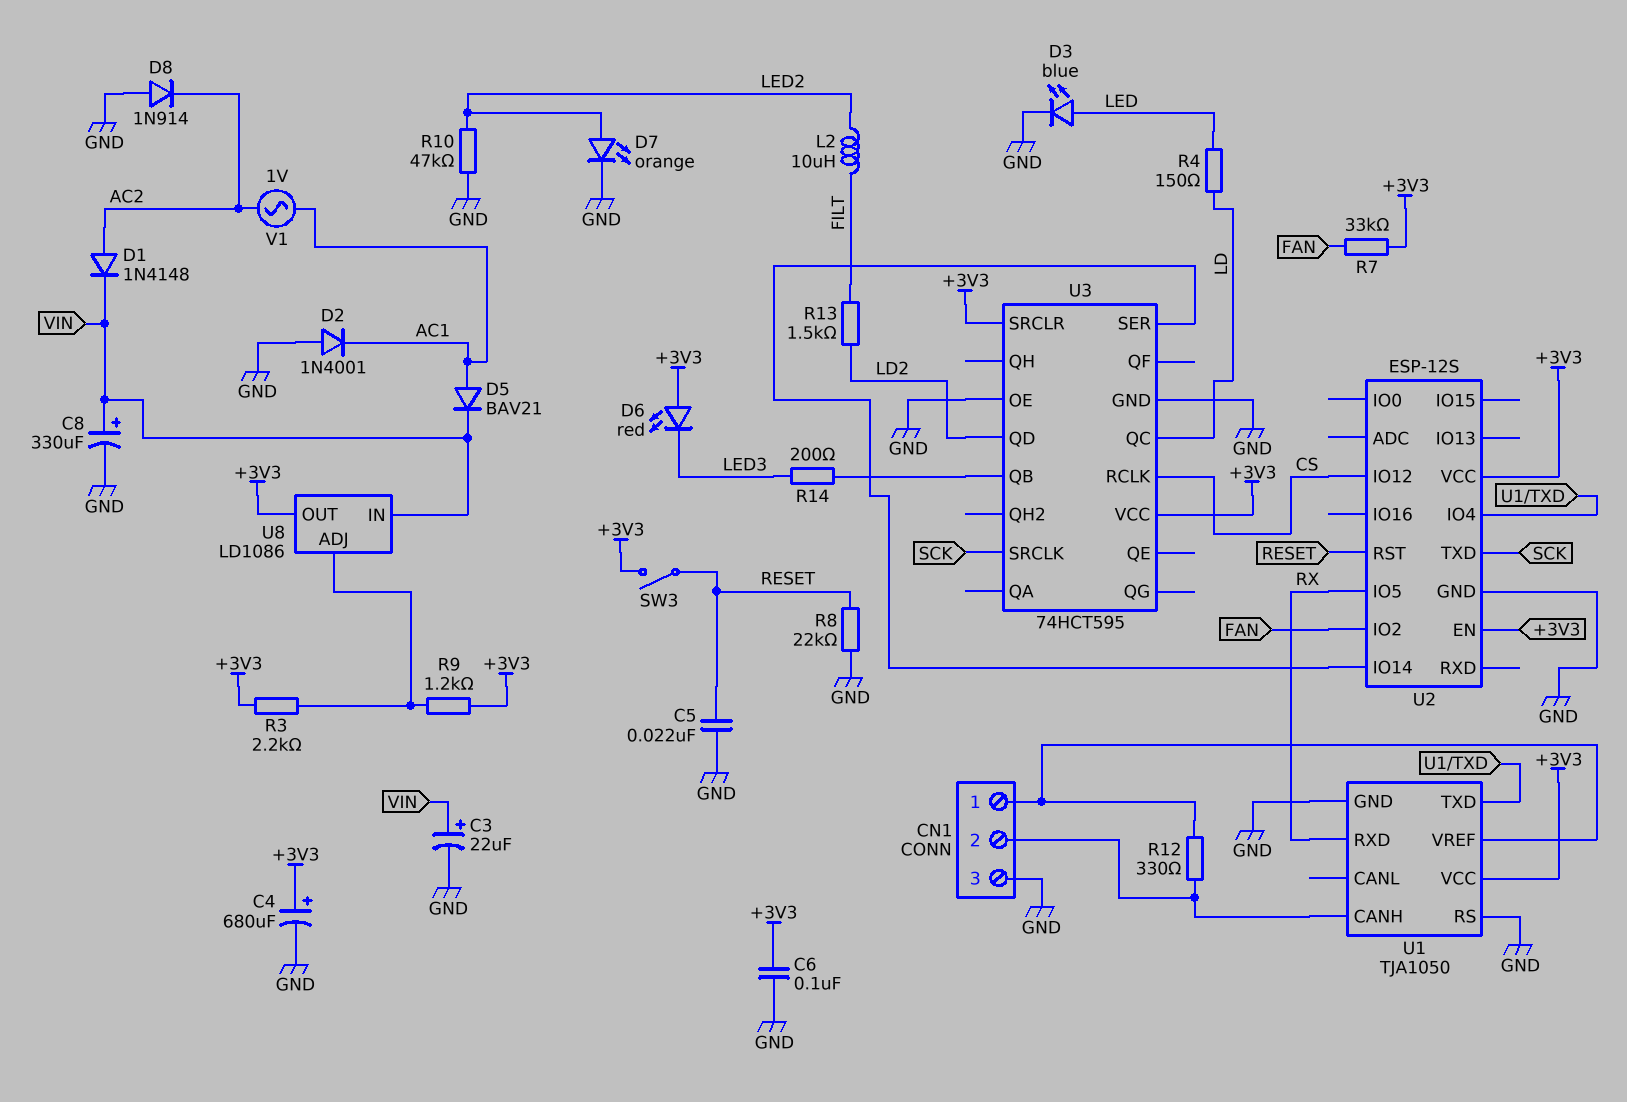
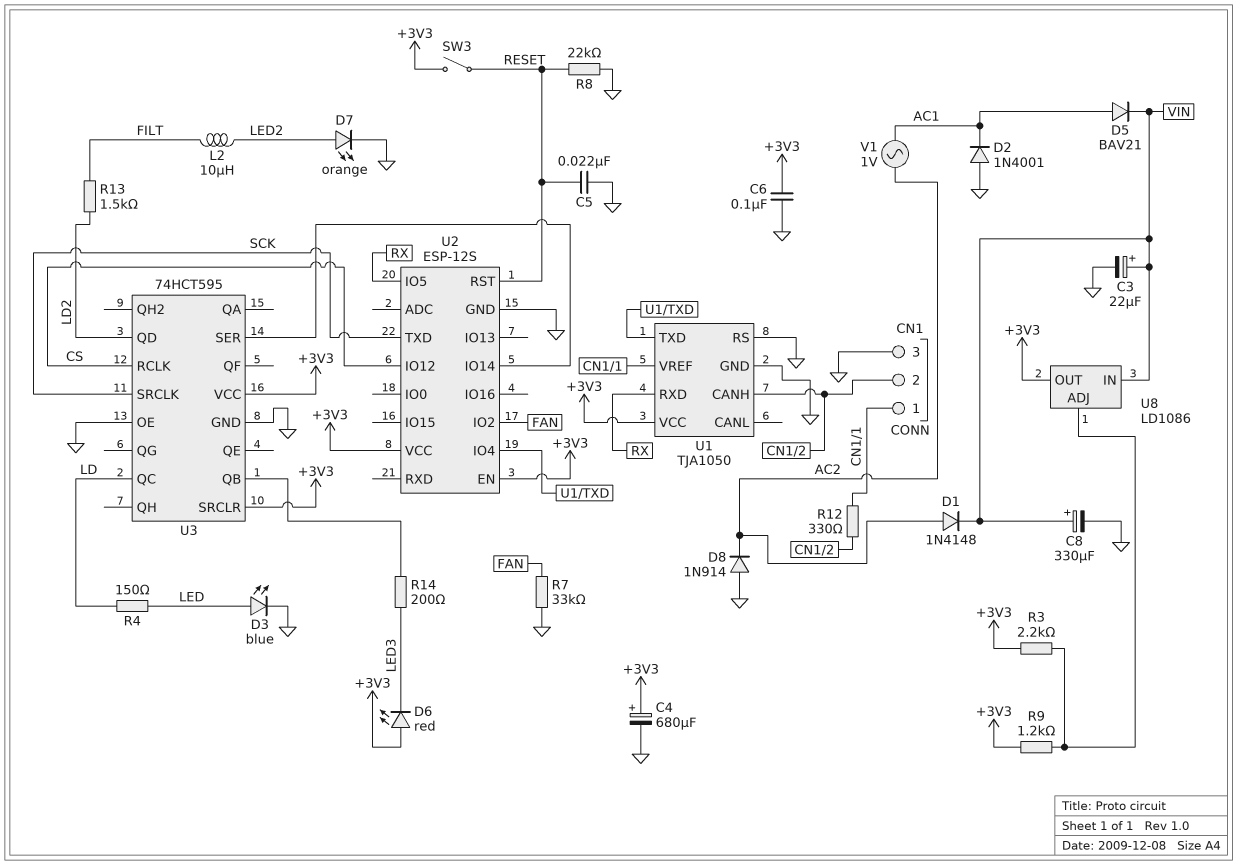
R7: 33k (+3V3, FAN) -> 33k (FAN, GND)
R10: 47k (GND, LED2) -> none

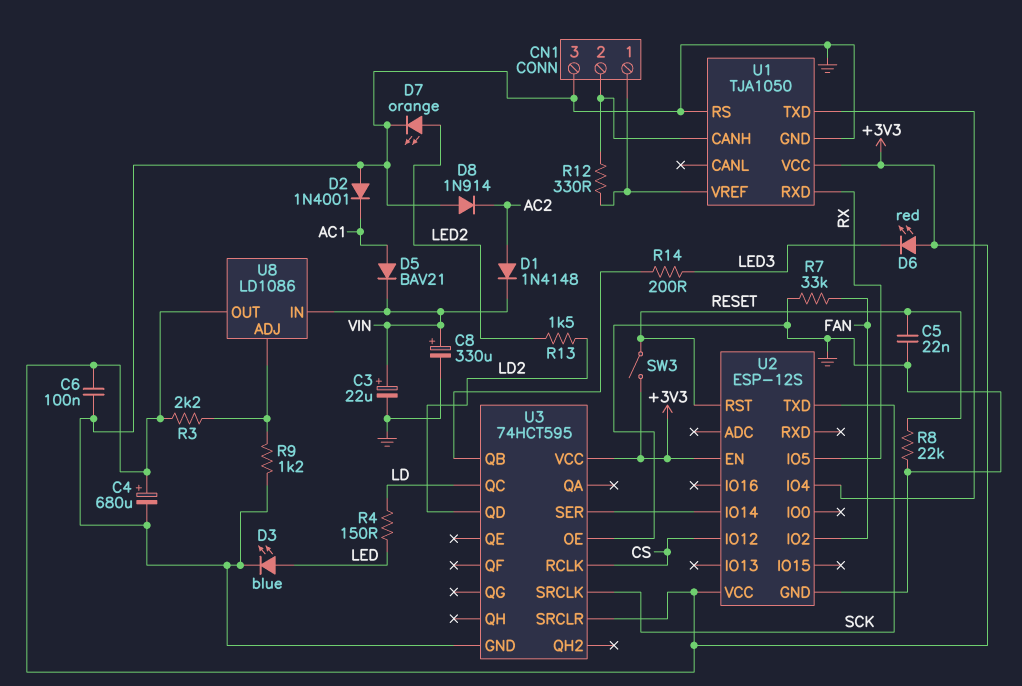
L2: 10uH (FILT, LED2) -> none
R9: 1.2k (+3V3, U8/ADJ) -> 1.2k (GND, U8/ADJ)
R13: 1.5k (FILT, LD2) -> 1.5k (LD2, LED2)
V1: AC 1V (AC1, AC2) -> none

